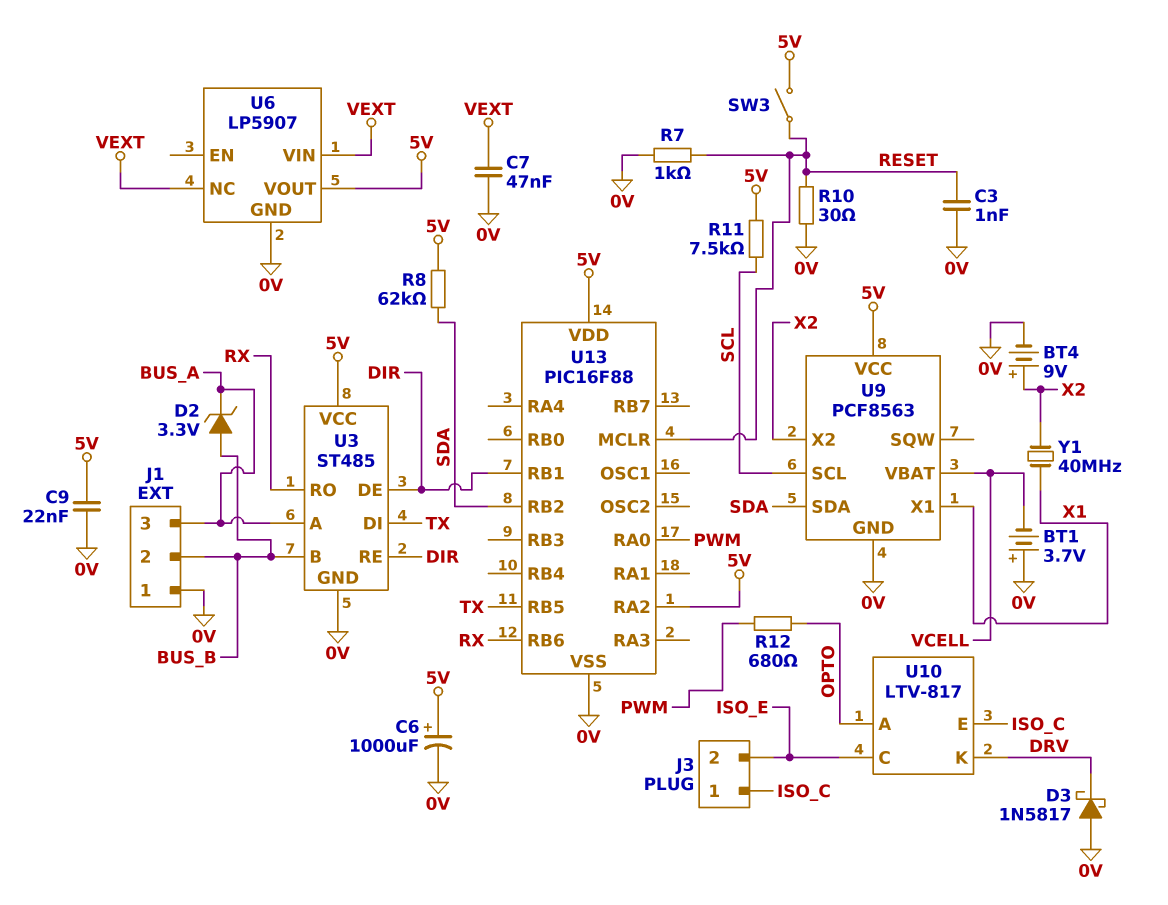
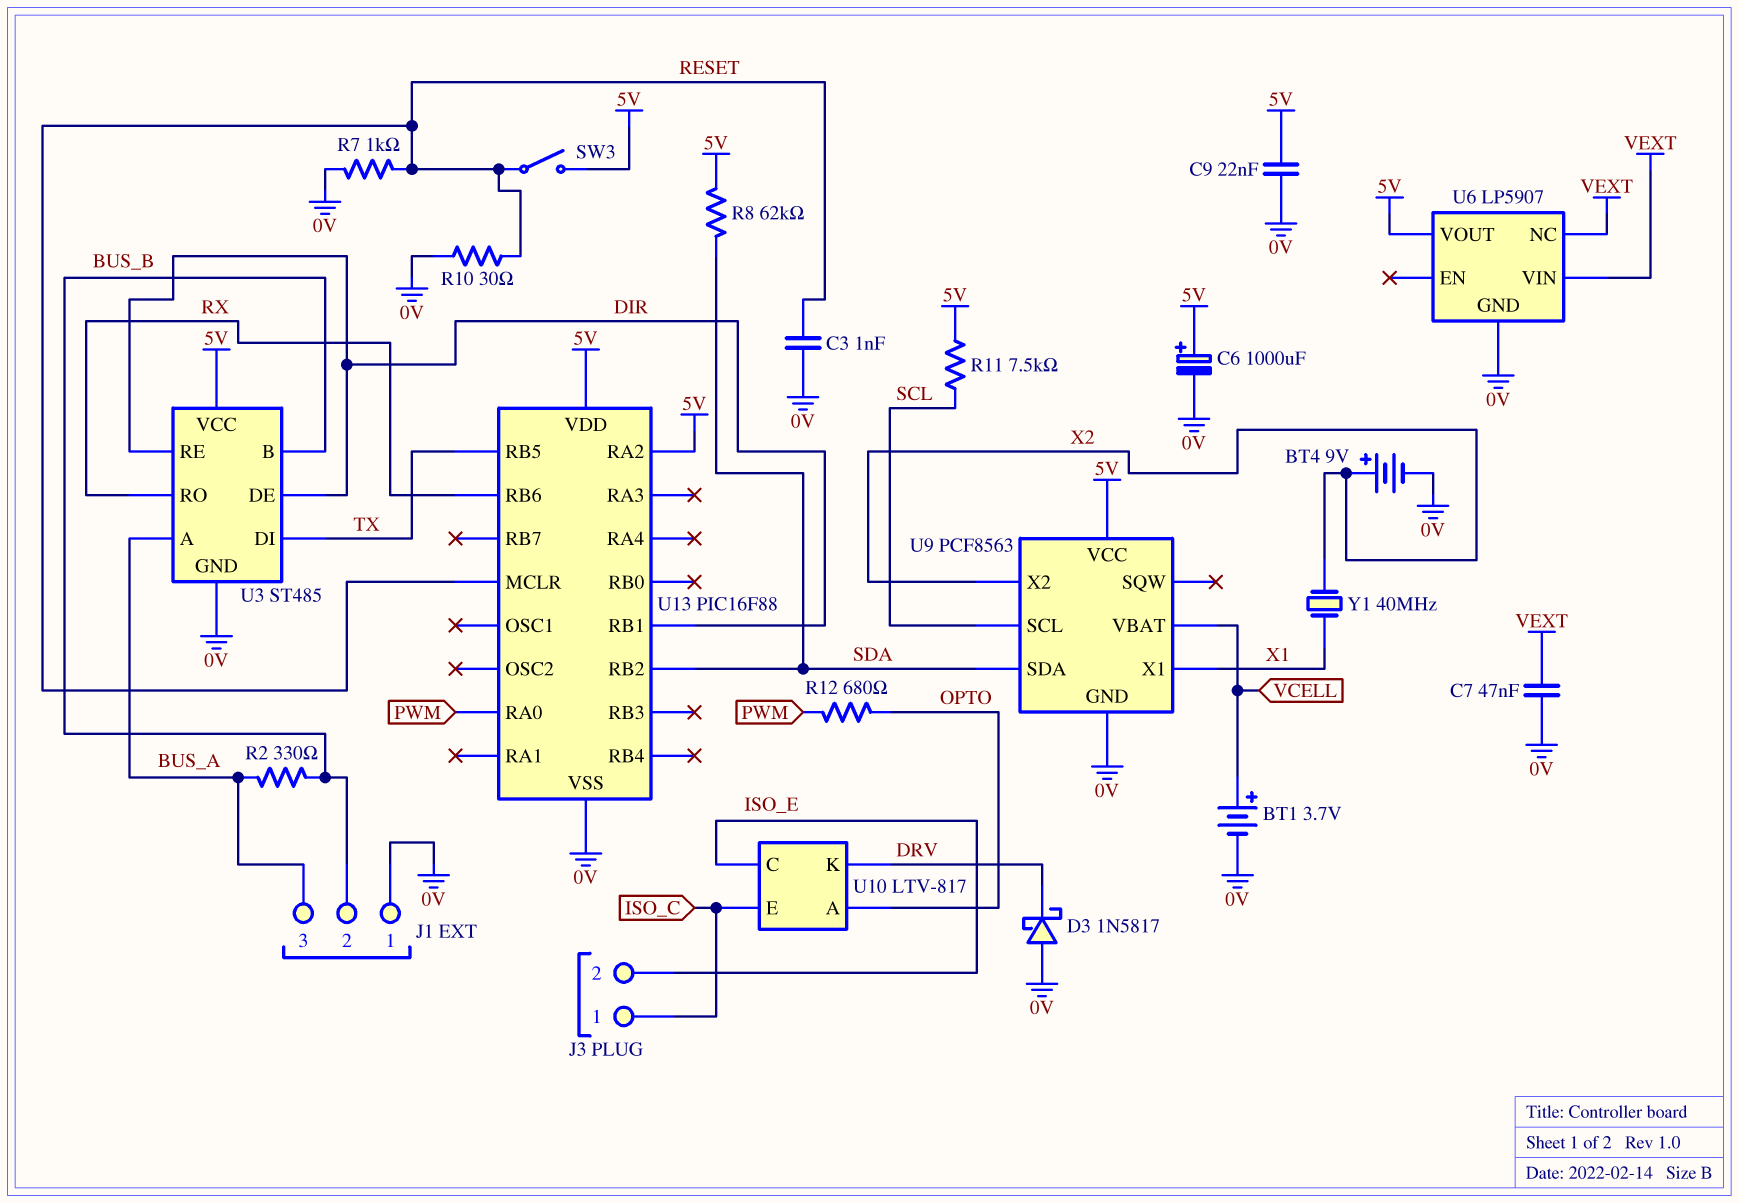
BT1: 3.7V (plus 0V, minus VCELL) -> 3.7V (plus VCELL, minus 0V)
D2: zener 3.3V (A BUS_B, K BUS_A) -> none
R2: none -> 330 (BUS_A, BUS_B)

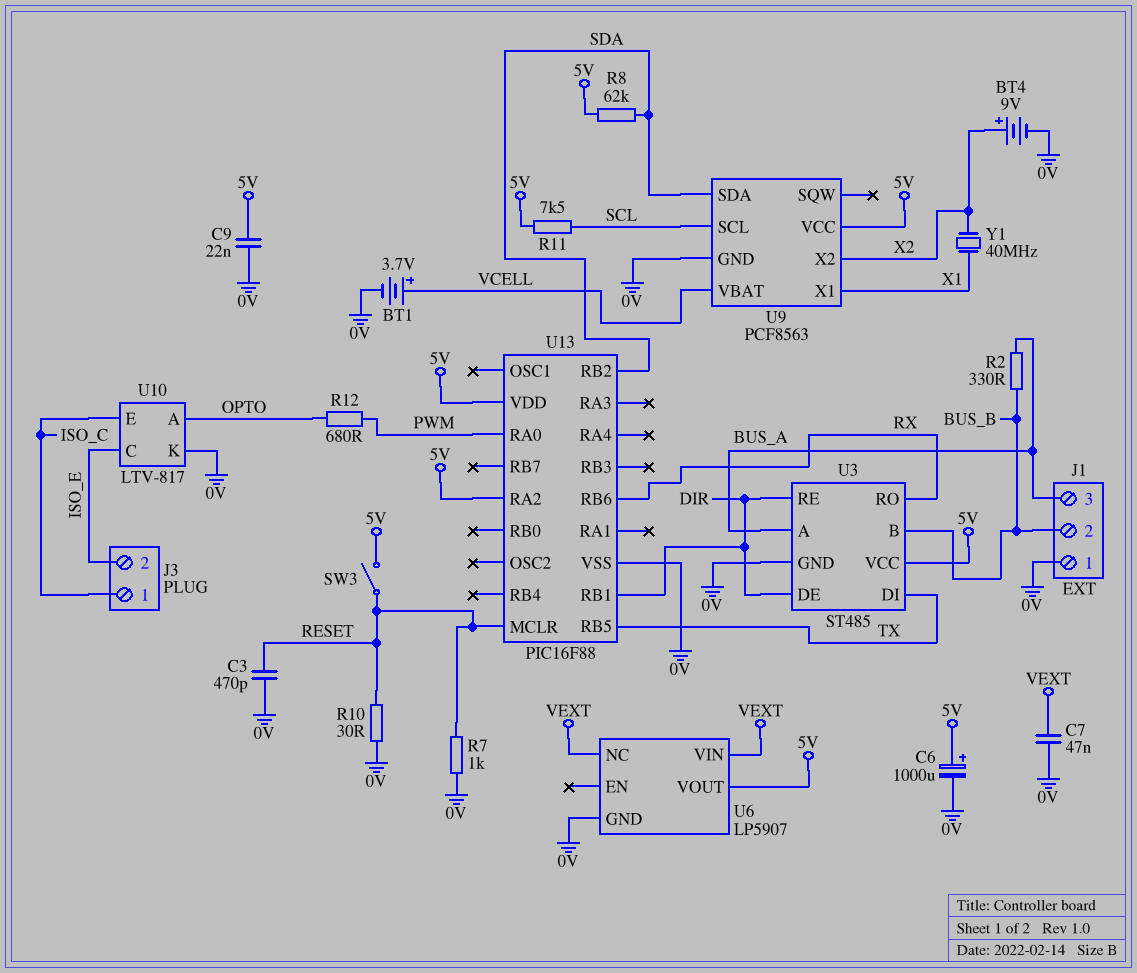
C3: 1nF (0V, RESET) -> 470pF (0V, RESET)
D3: schottky 1N5817 (A 0V, K DRV) -> none
U10 pin K: DRV -> 0V

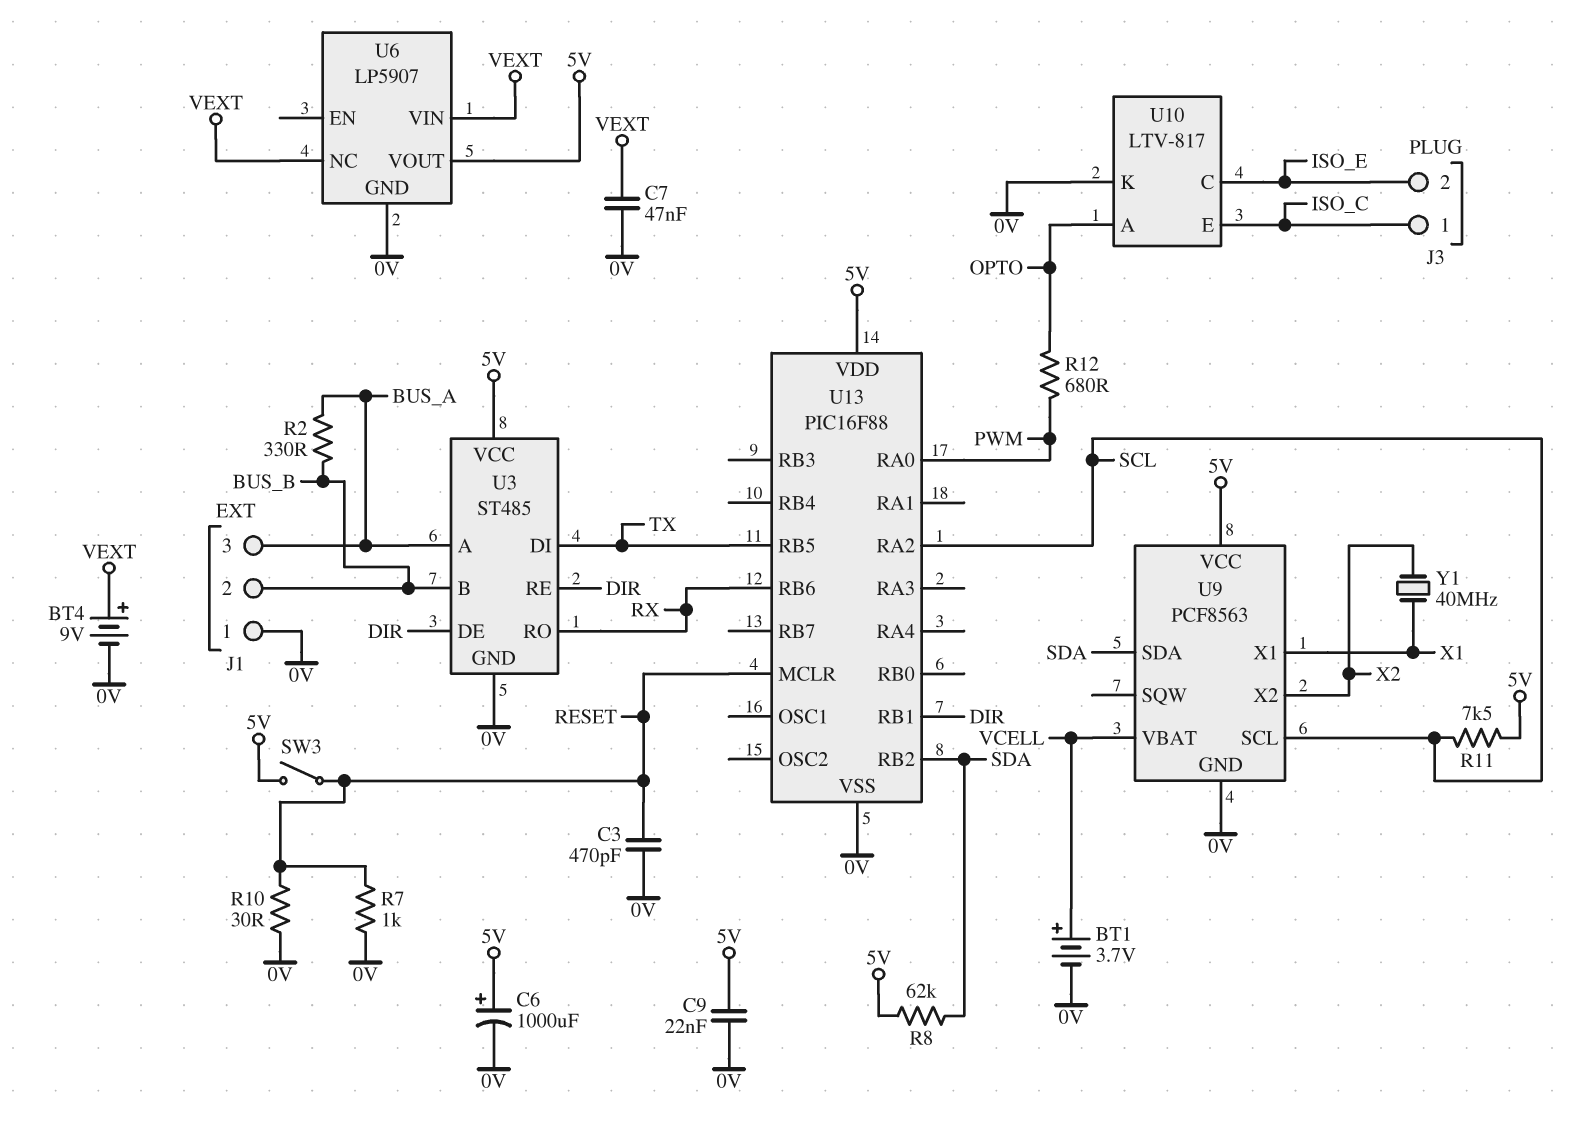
BT4: 9V (plus X2, minus 0V) -> 9V (plus VEXT, minus 0V)
U13 pin RA2: 5V -> SCL

